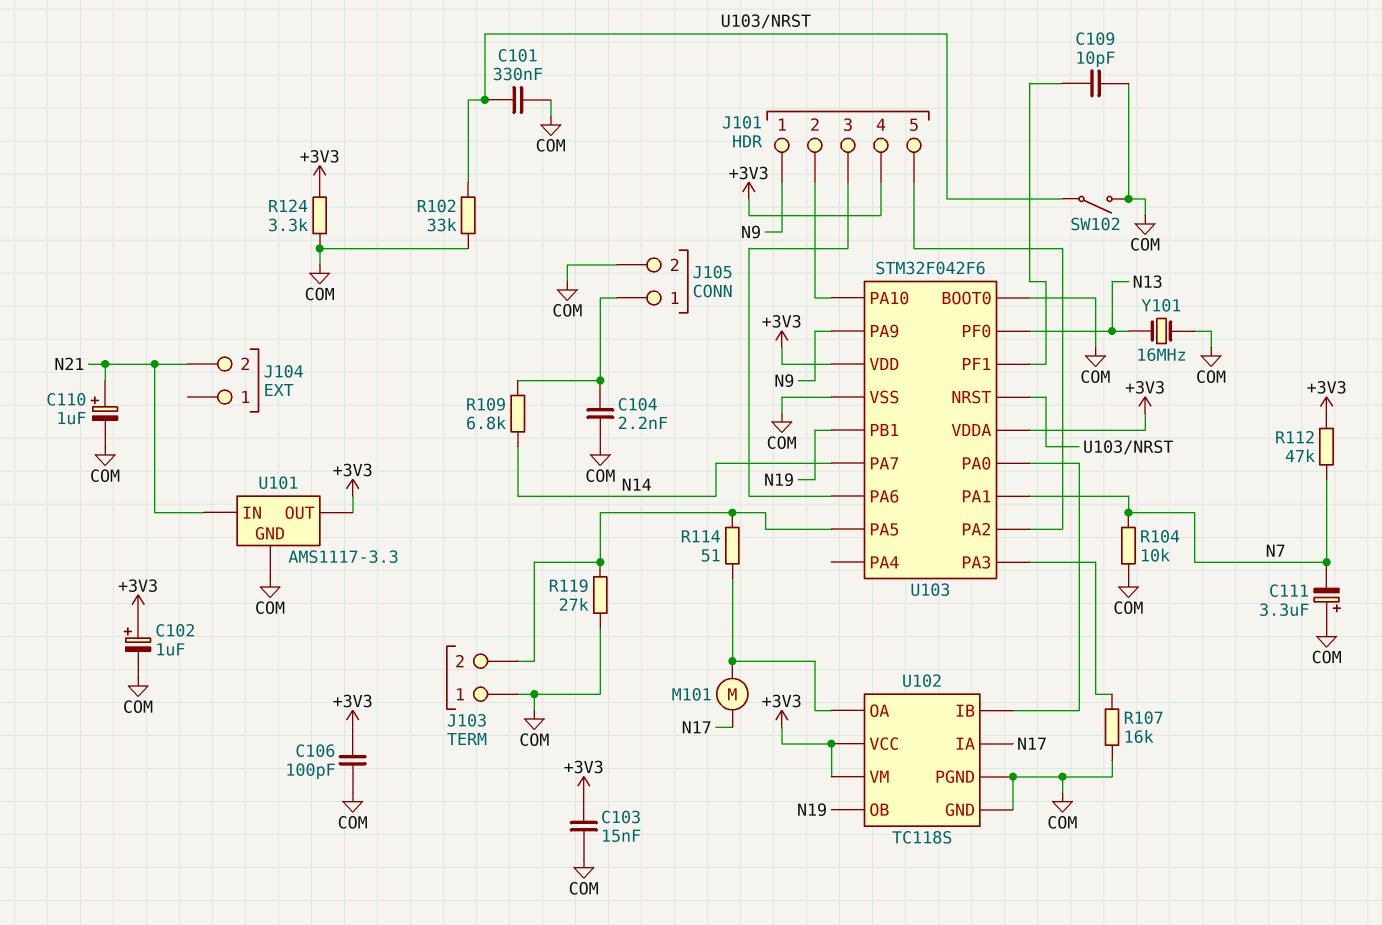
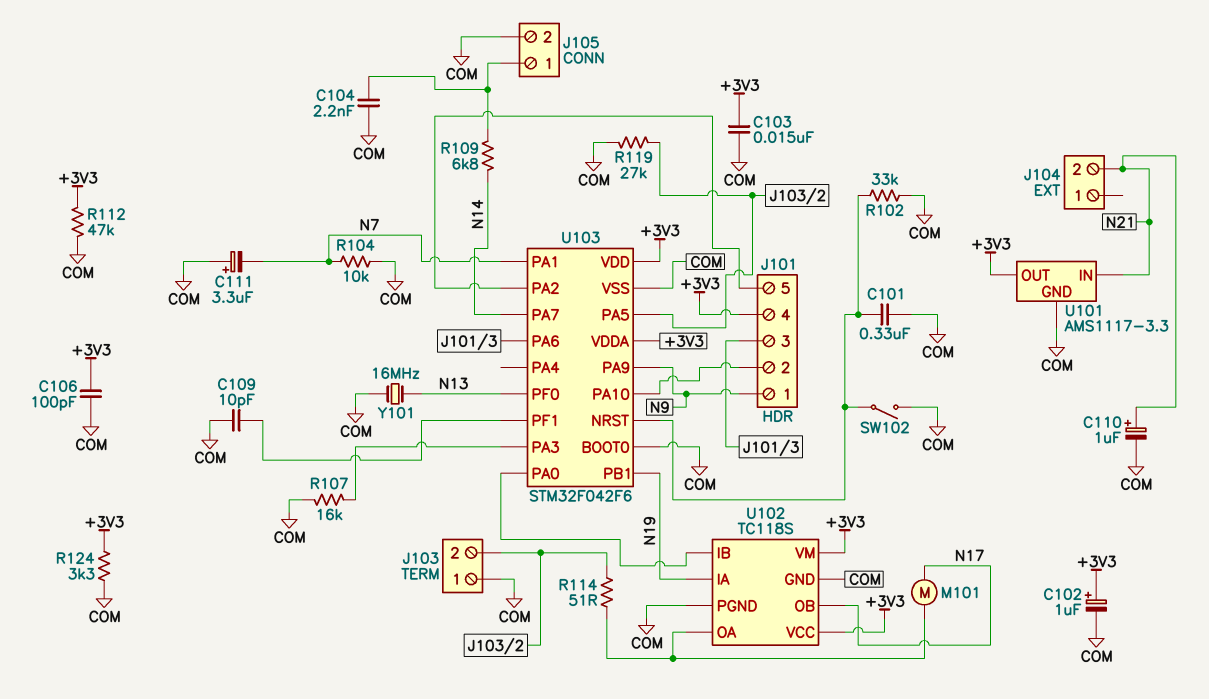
R112: 47k (+3V3, N7) -> 47k (+3V3, COM)
U102 pin IA: N17 -> N19
U102 pin OB: N19 -> N17

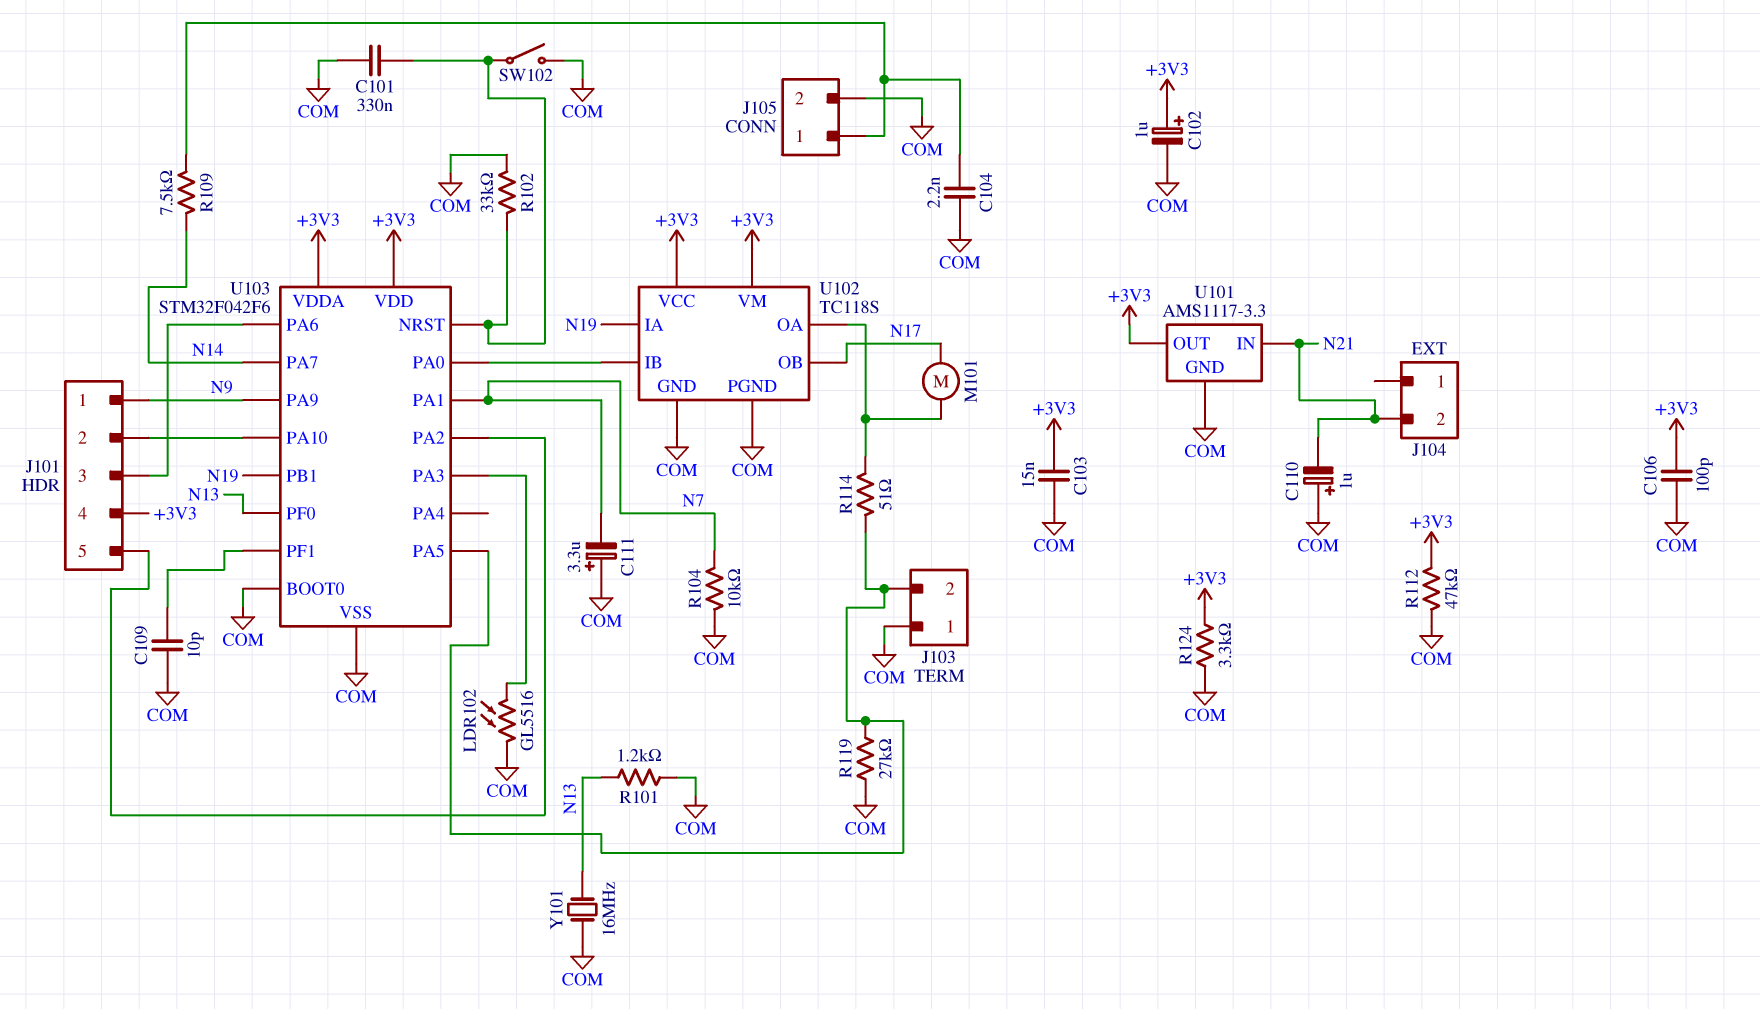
C110: 1uF (plus N21, minus COM) -> 1uF (plus COM, minus N21)
LDR102: none -> GL5516 (COM, U103/PA3)
R101: none -> 1.2k (COM, N13)
R107: 16k (COM, U103/PA3) -> none
R109: 6.8k (J105/1, N14) -> 7.5k (J105/1, N14)

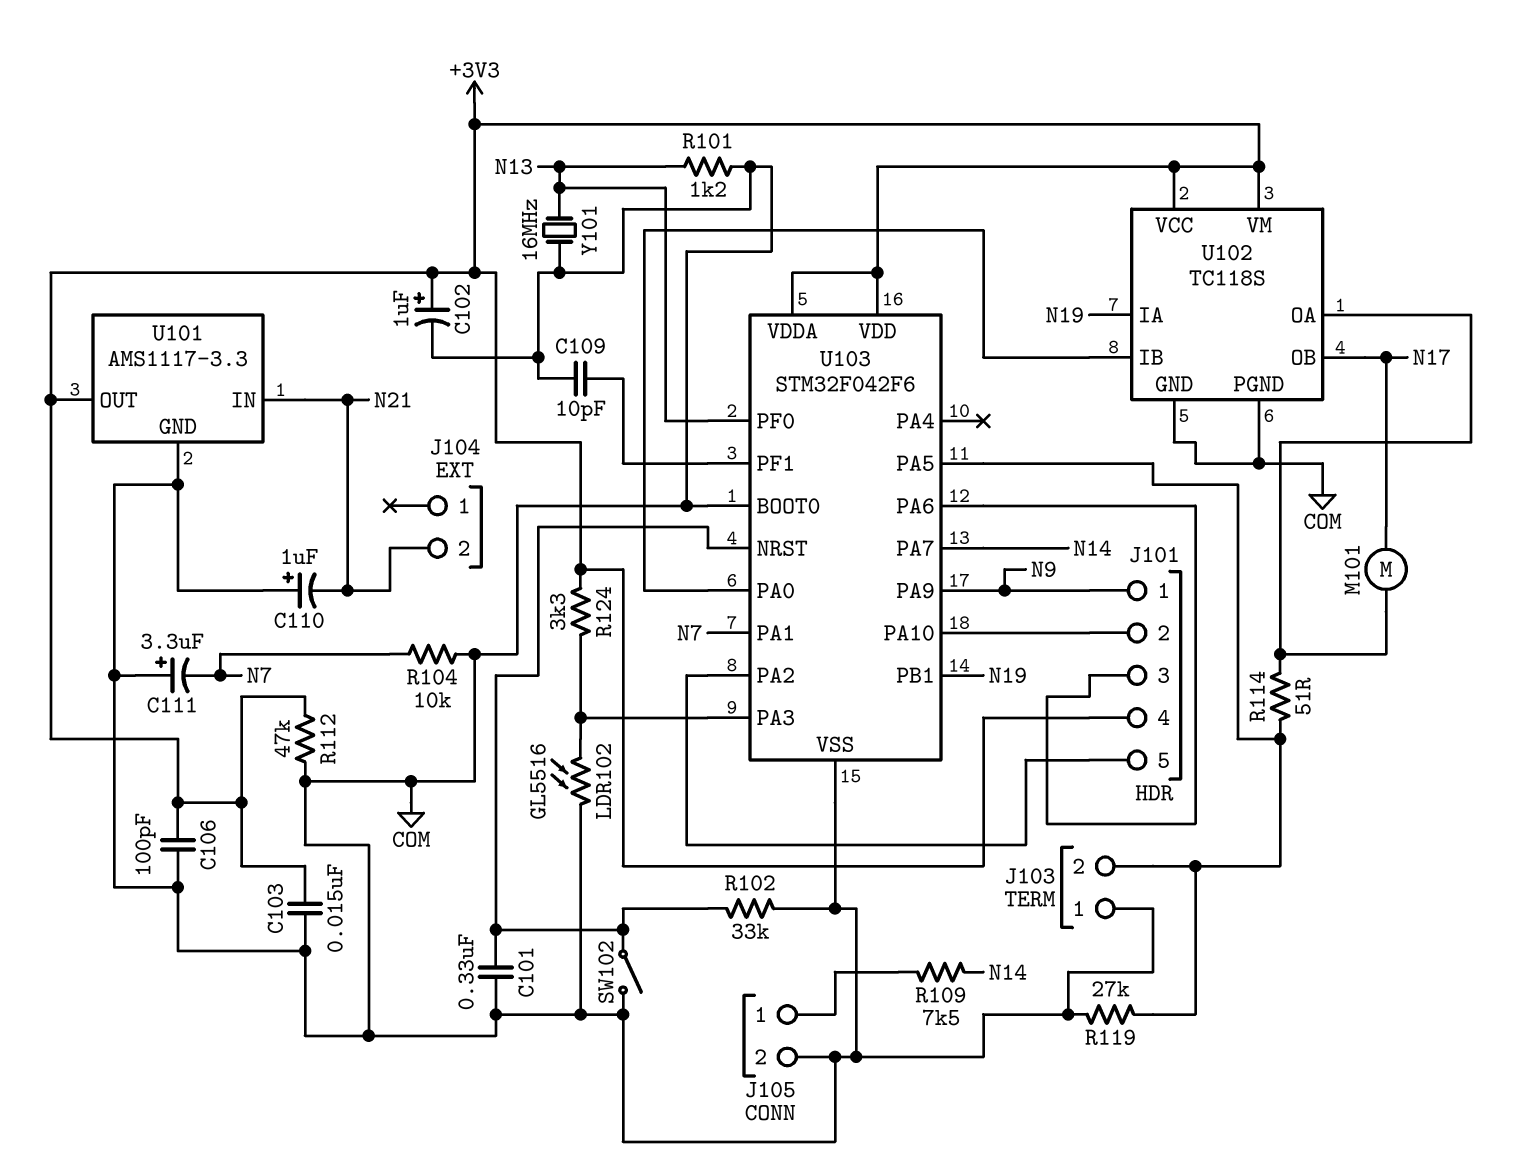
C104: 2.2nF (COM, J105/1) -> none
R124: 3.3k (+3V3, COM) -> 3.3k (+3V3, U103/PA3)

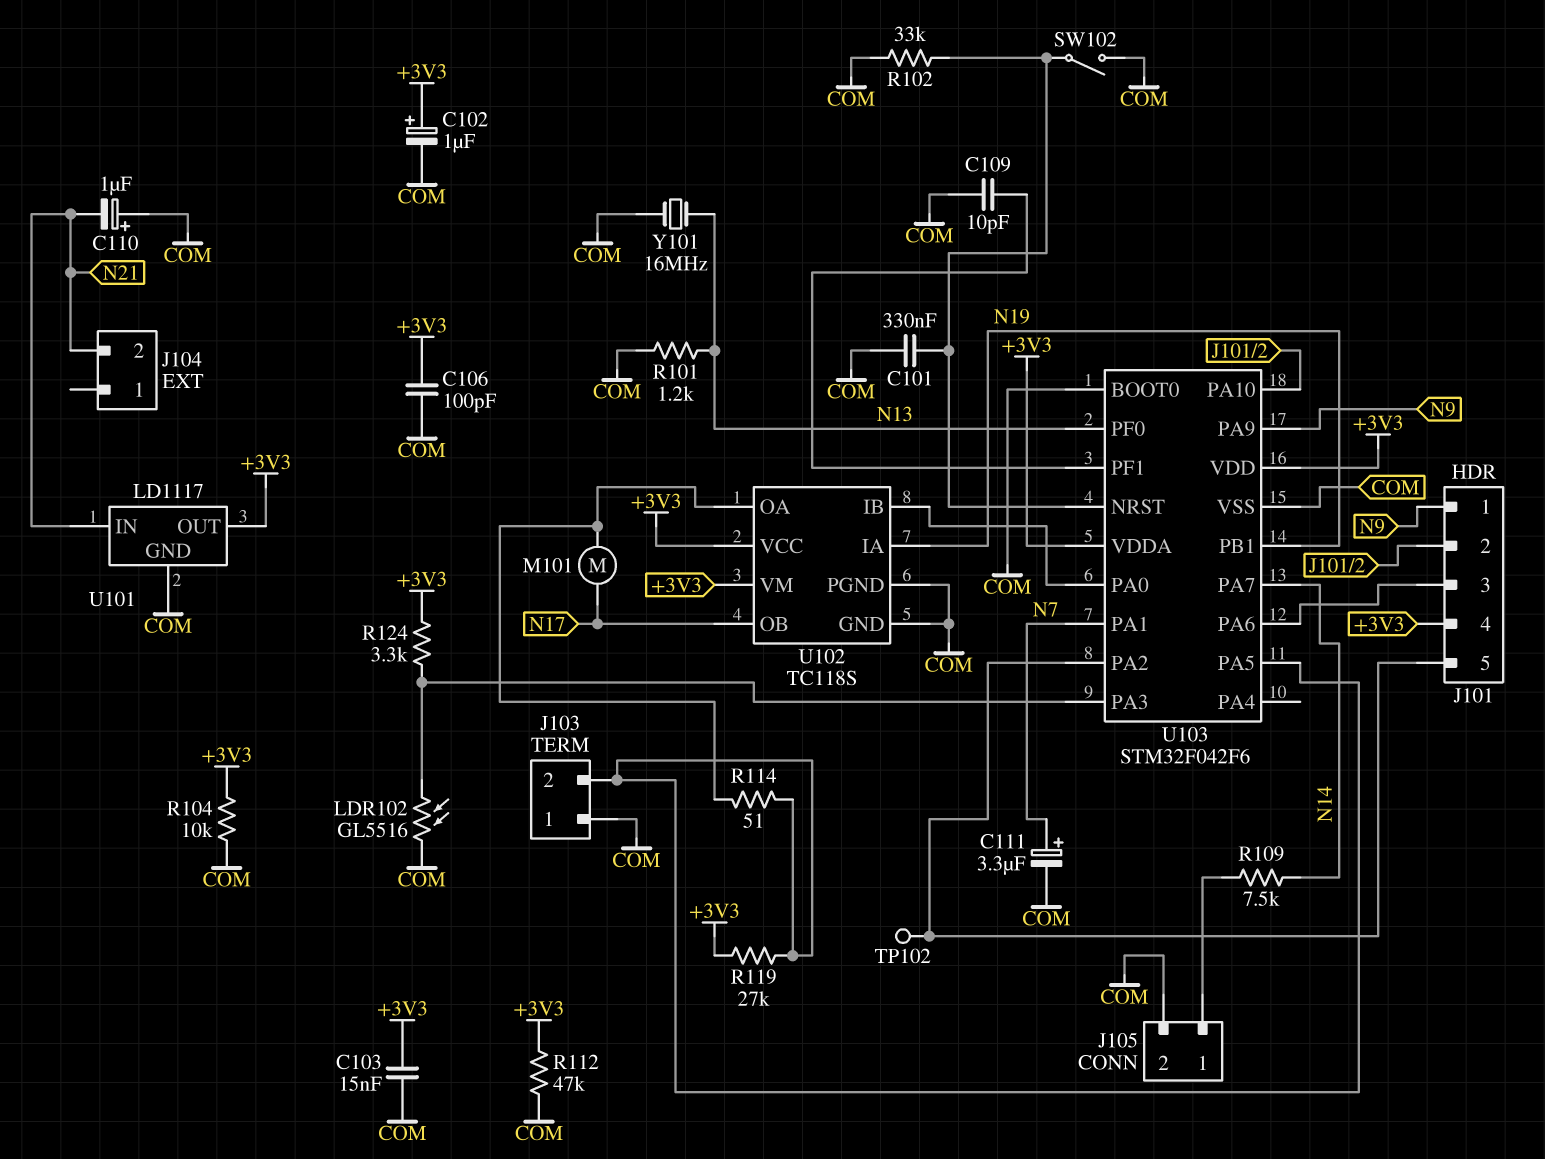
C111: 3.3uF (plus COM, minus N7) -> 3.3uF (plus N7, minus COM)
R104: 10k (COM, N7) -> 10k (+3V3, COM)
R119: 27k (COM, J103/2) -> 27k (+3V3, J103/2)
TP102: none -> test point (J101/5)
U101: AMS1117-3.3 -> LD1117

